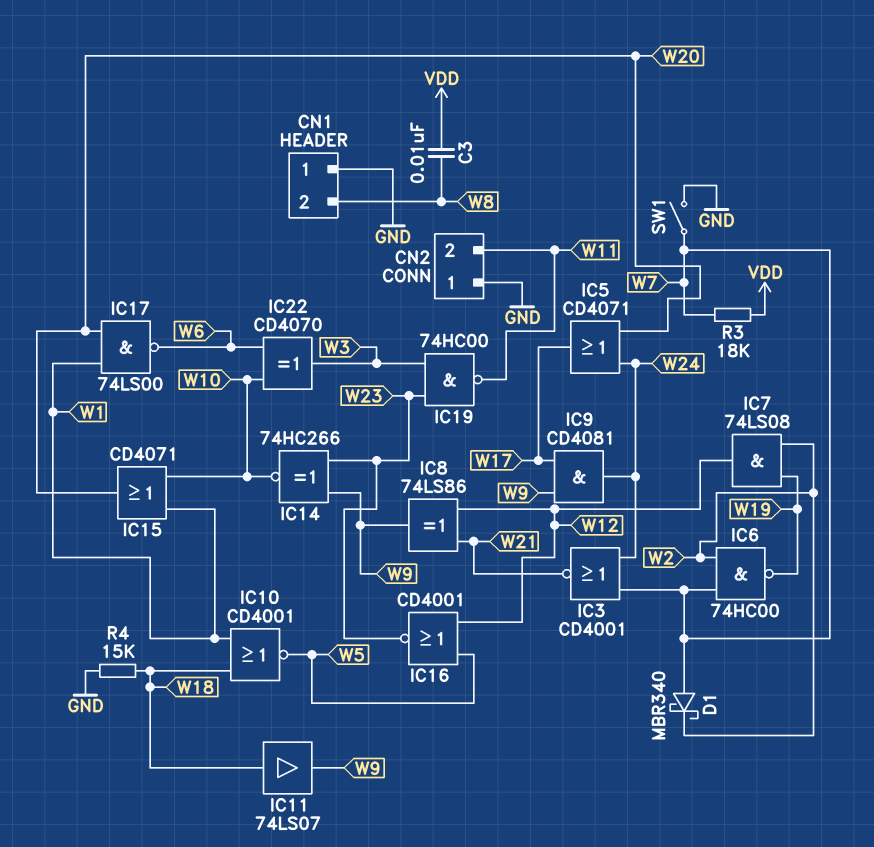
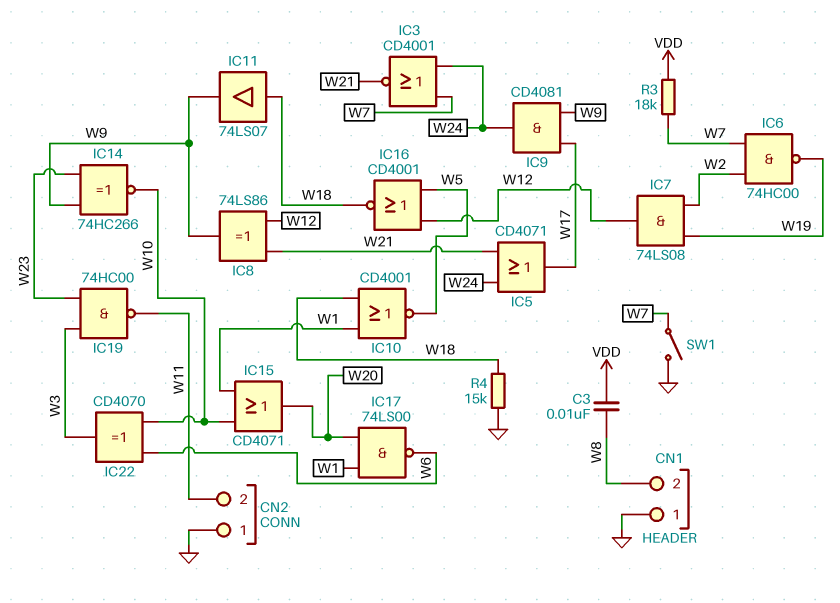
D1: schottky MBR340 (A W7, K W2) -> none
IC5: OR CD4071 (in W20, in W24, out W17) -> OR CD4071 (in W21, in W24, out W17)
IC16: NOR CD4001 (in W5, in W12, out W23) -> NOR CD4001 (in W5, in W12, out W18)

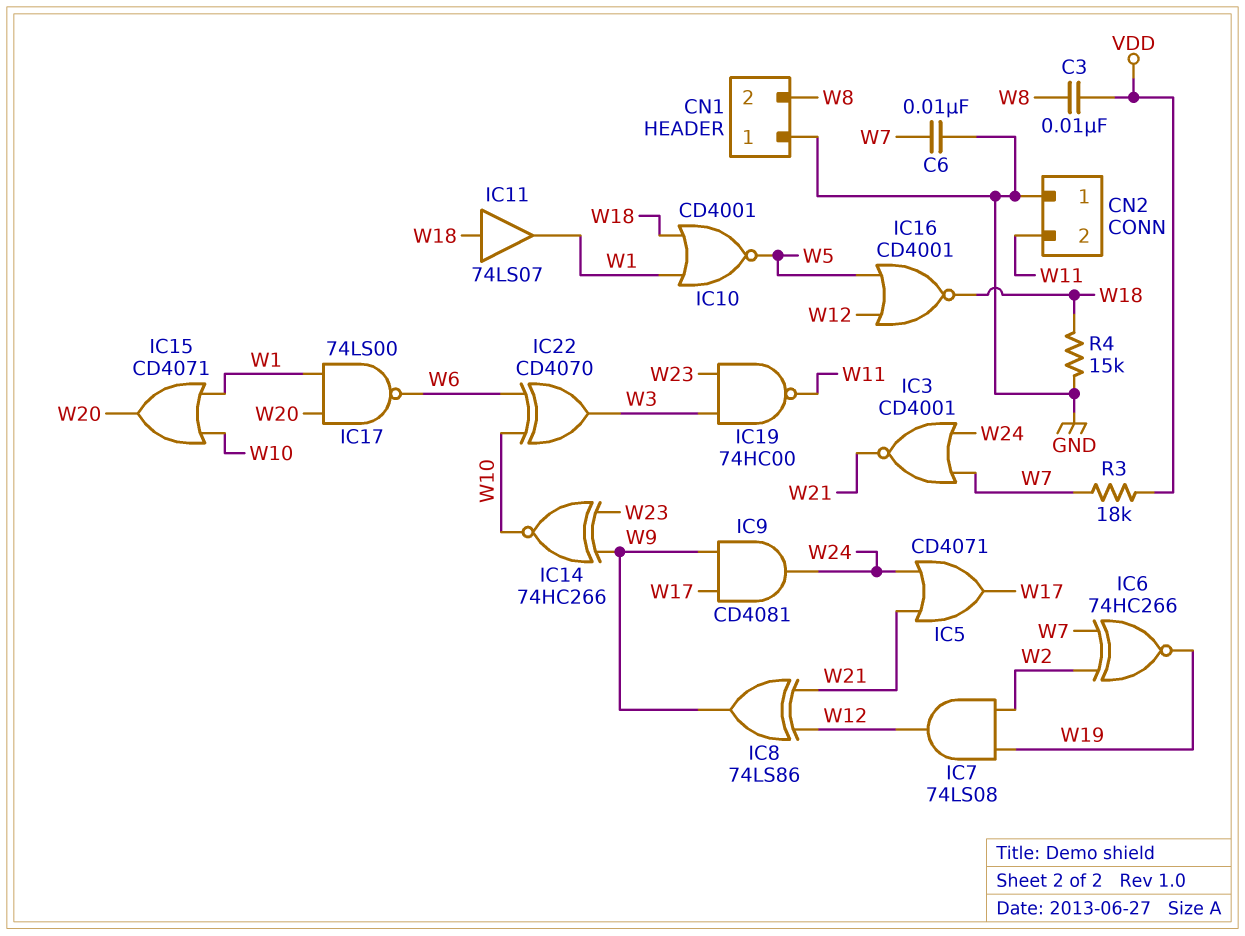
C6: none -> 10nF (GND, W7)
IC6: NAND 74HC00 (in W2, in W7, out W19) -> XNOR 74HC266 (in W2, in W7, out W19)
IC11: buffer 74LS07 (in W18, out W9) -> buffer 74LS07 (in W18, out W1)
SW1: switch (GND, W7) -> none

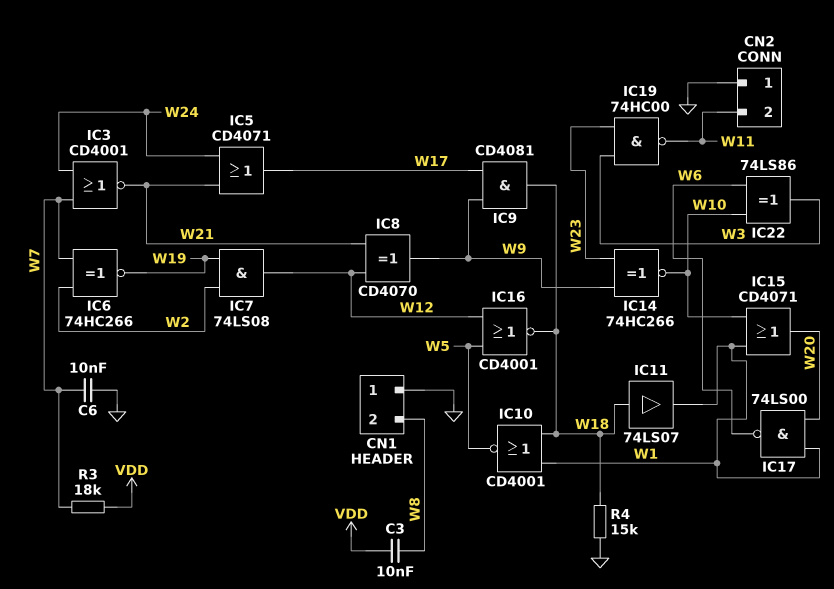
IC8: XOR 74LS86 (in W12, in W21, out W9) -> XOR CD4070 (in W12, in W21, out W9)
IC9: AND CD4081 (in W9, in W17, out W24) -> AND CD4081 (in W9, in W17, out W18)
IC22: XOR CD4070 (in W6, in W10, out W3) -> XOR 74LS86 (in W6, in W10, out W3)

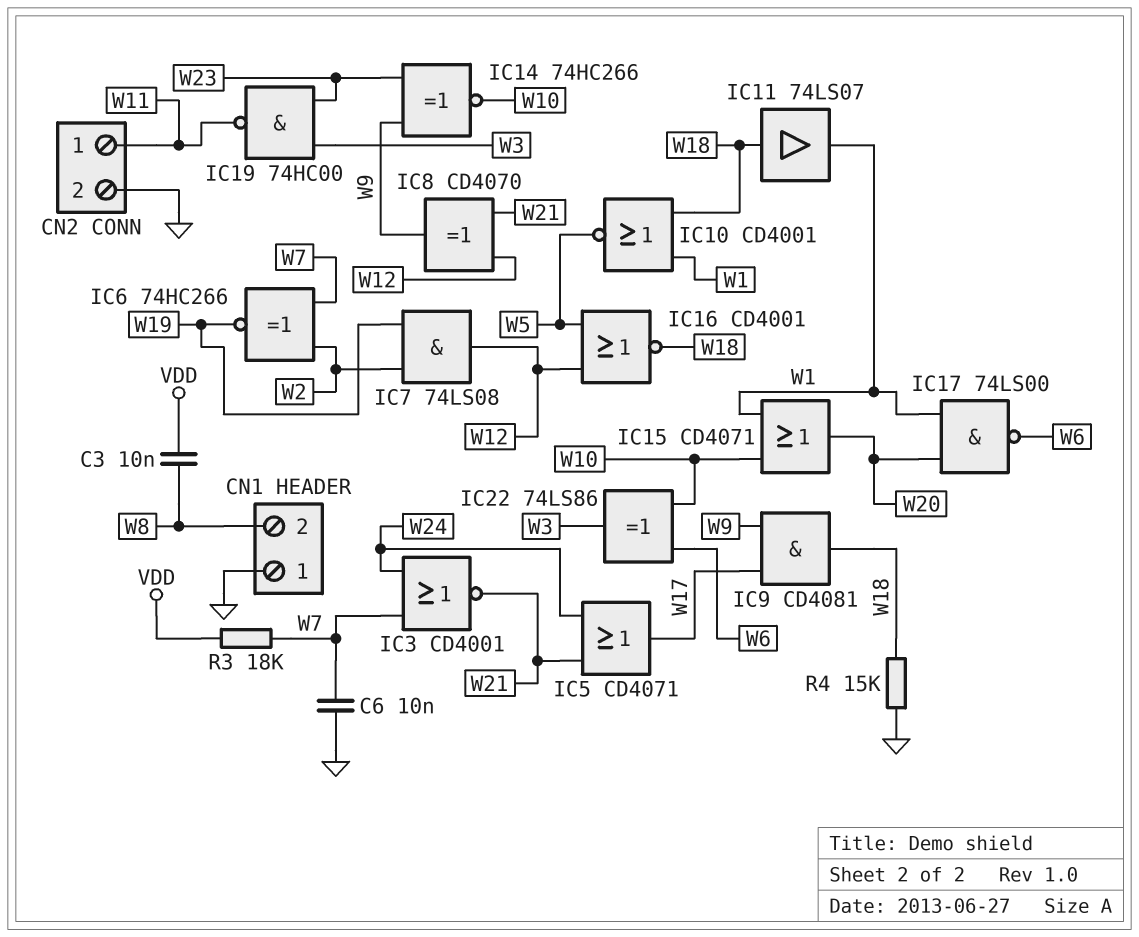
CN2 pin 1: GND -> W11
CN2 pin 2: W11 -> GND

